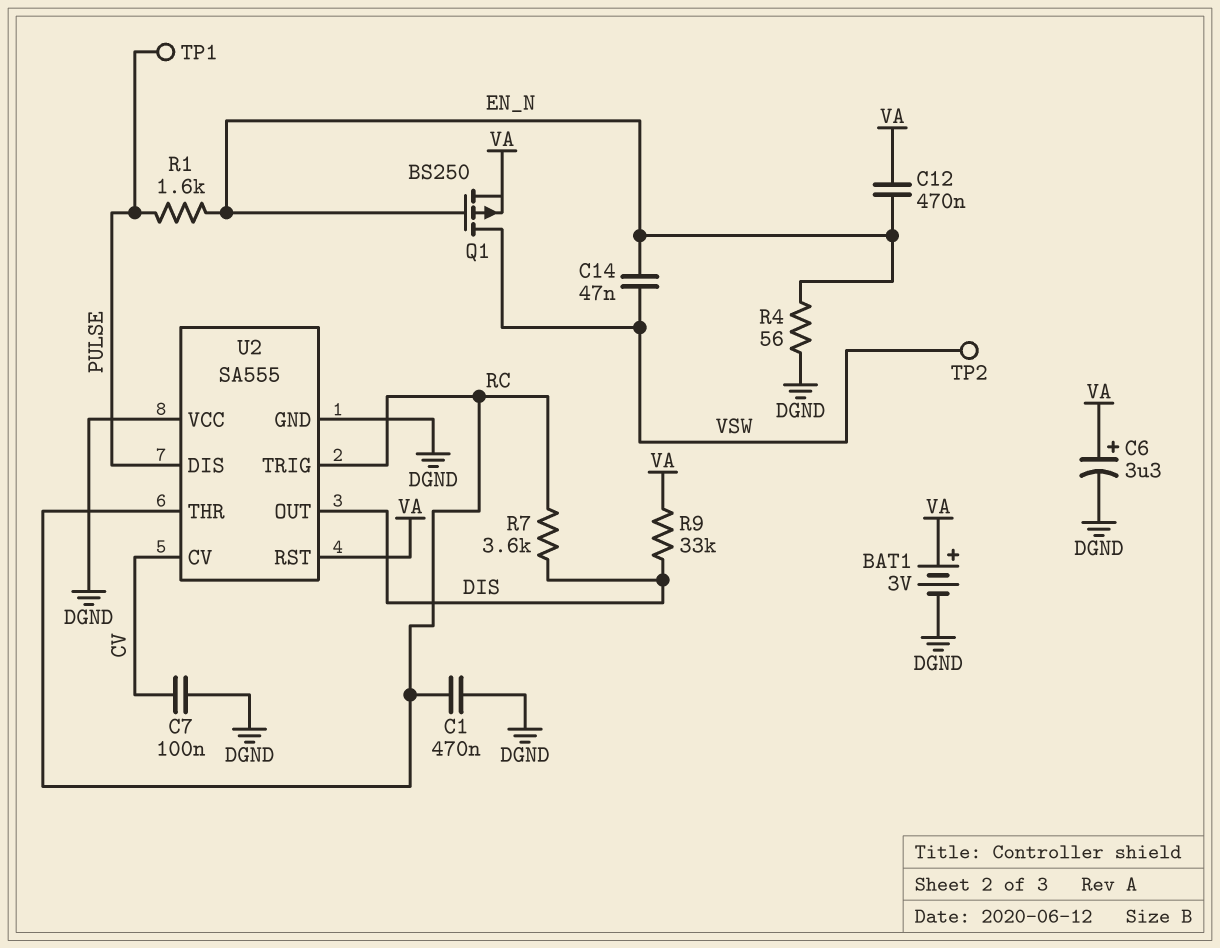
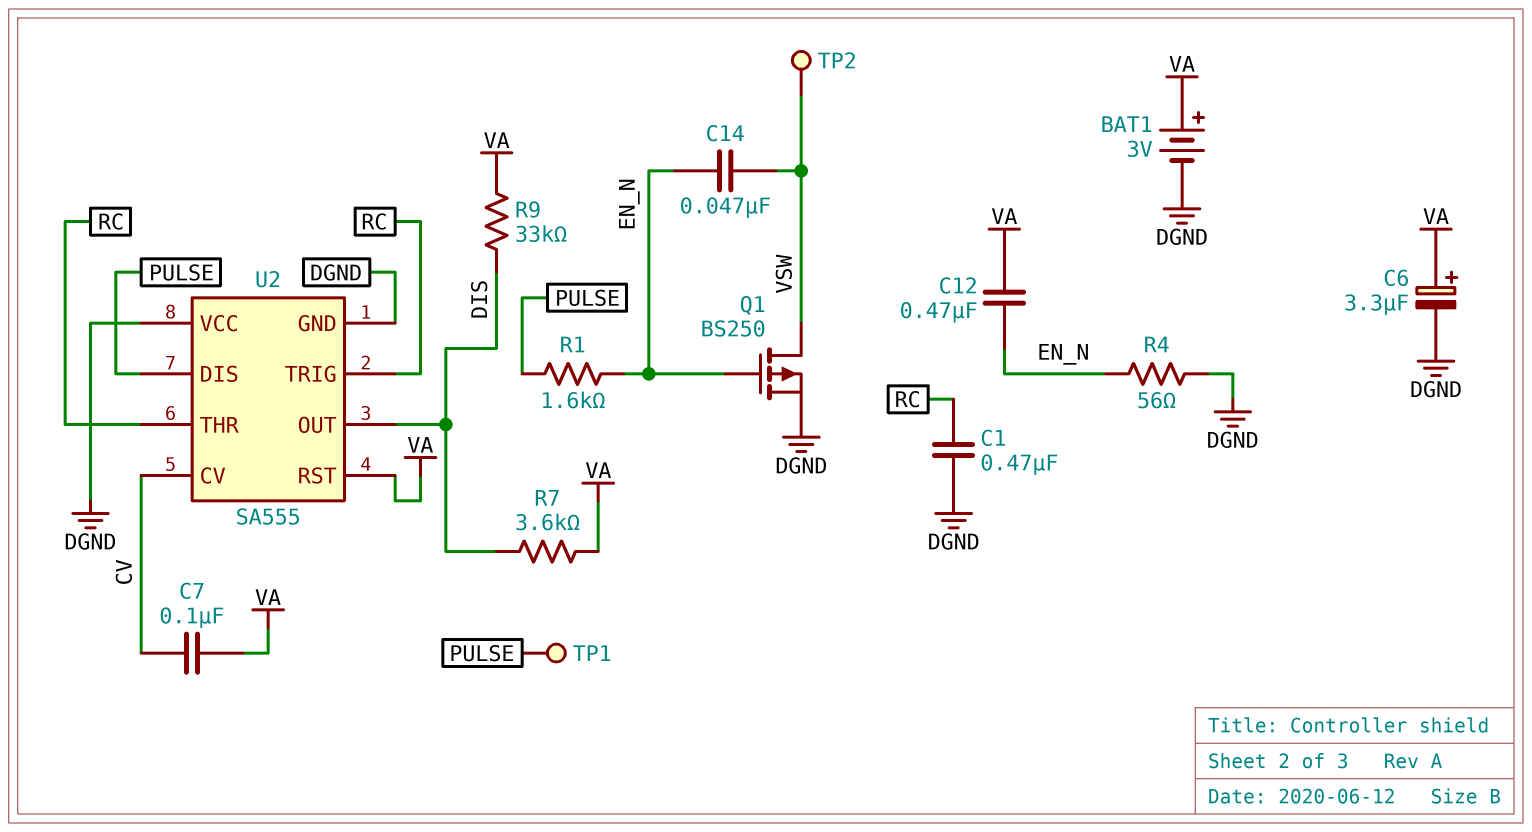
C7: 100nF (CV, DGND) -> 100nF (CV, VA)
Q1: PMOS BS250 (G EN_N, D VSW, S VA) -> PMOS BS250 (G EN_N, D VSW, S DGND)
R7: 3.6k (DIS, RC) -> 3.6k (DIS, VA)

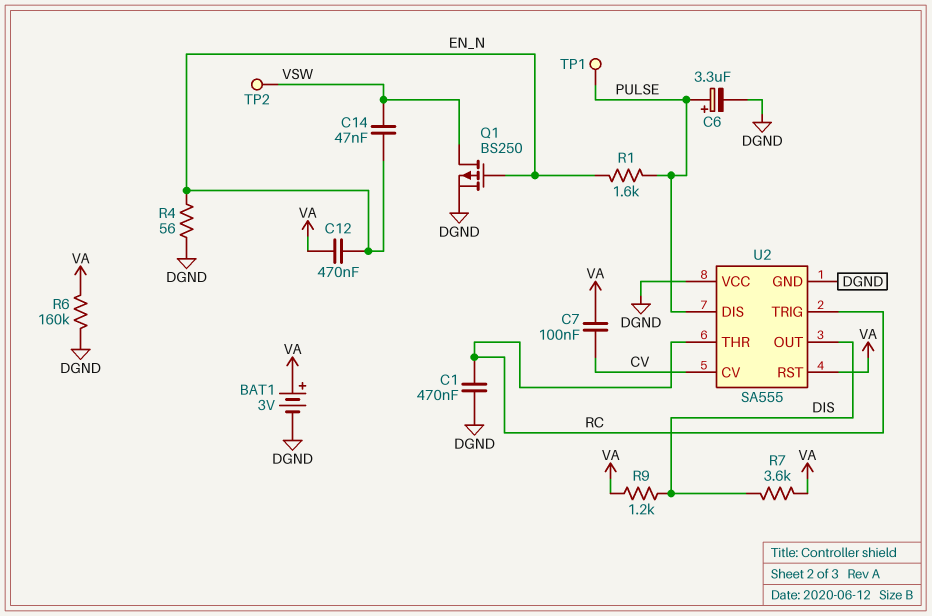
C6: 3.3uF (plus VA, minus DGND) -> 3.3uF (plus PULSE, minus DGND)
R6: none -> 160k (DGND, VA)
R9: 33k (DIS, VA) -> 1.2k (DIS, VA)

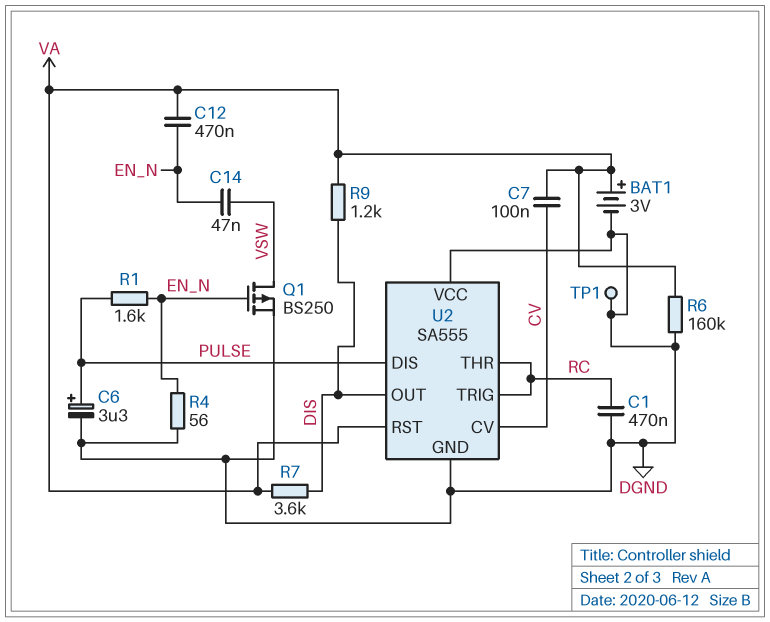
TP1: test point (PULSE) -> test point (DGND)
TP2: test point (VSW) -> none

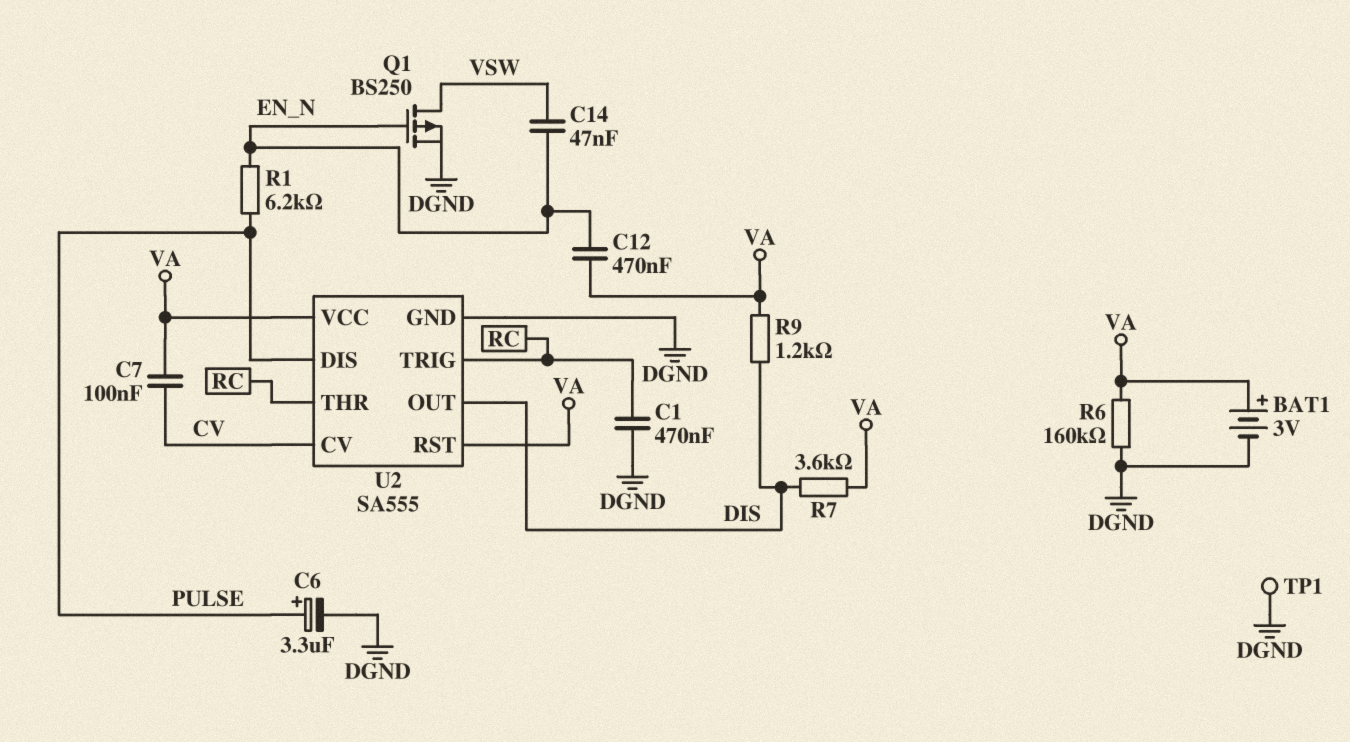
R1: 1.6k (EN_N, PULSE) -> 6.2k (EN_N, PULSE)
R4: 56 (DGND, EN_N) -> none
U2 pin VCC: DGND -> VA

